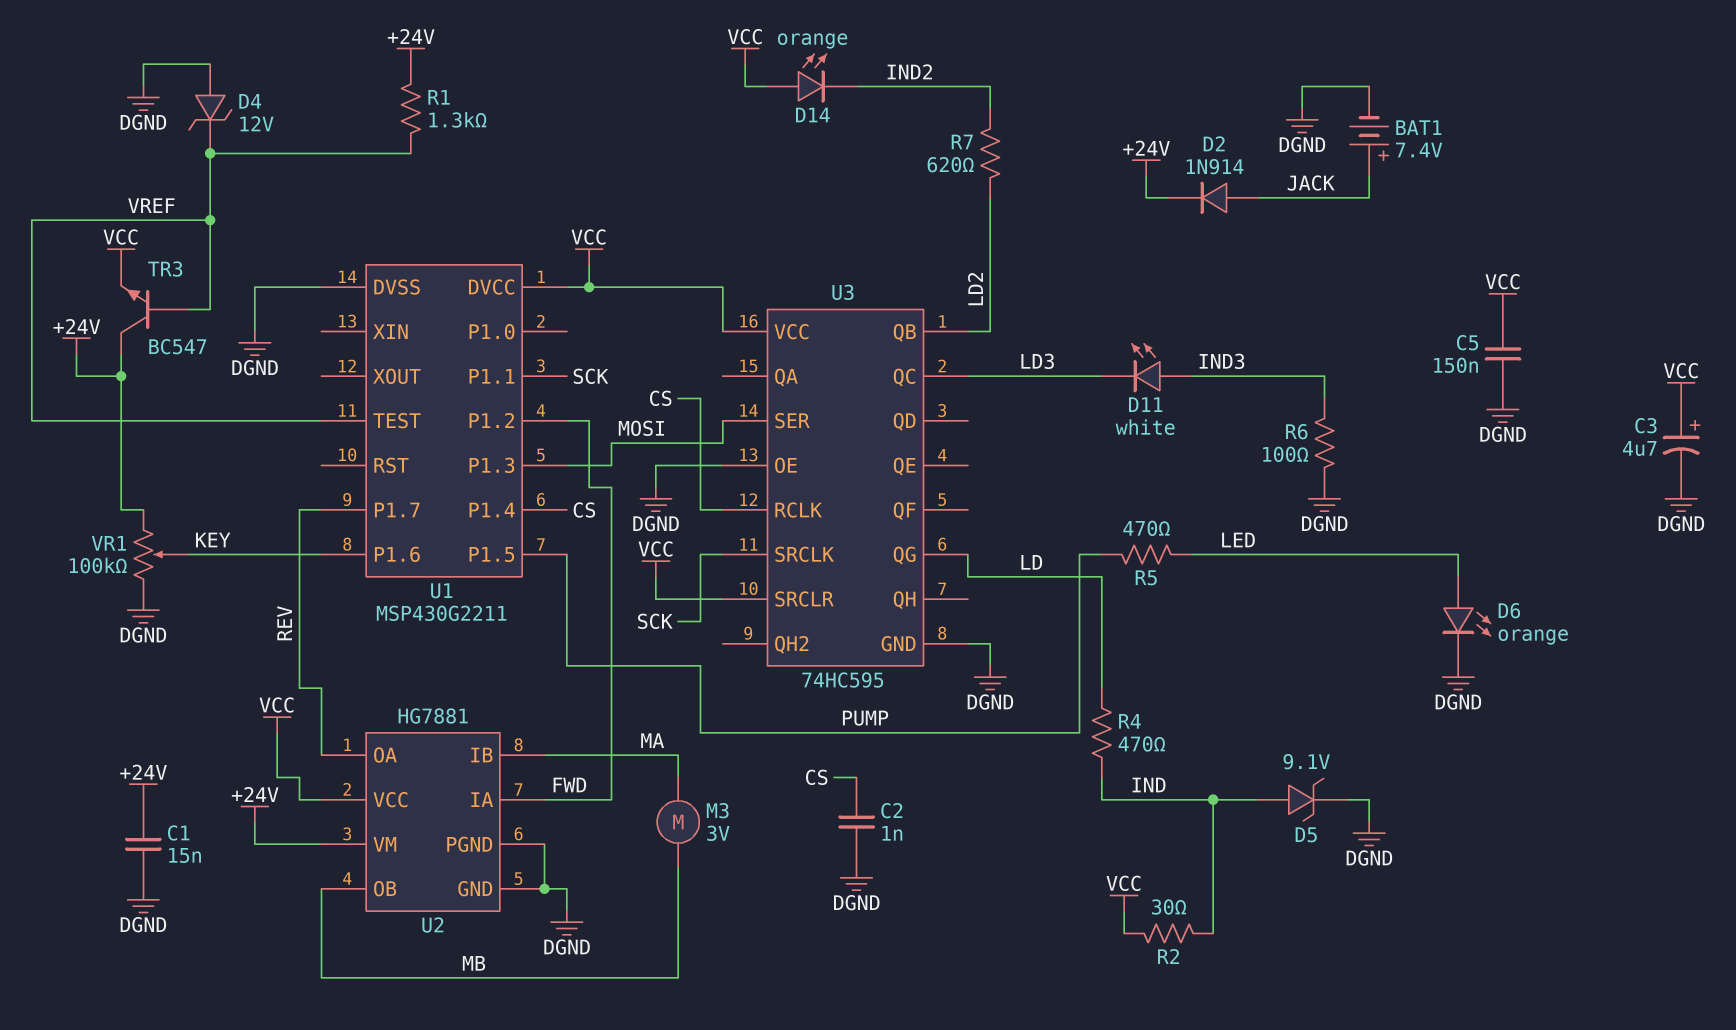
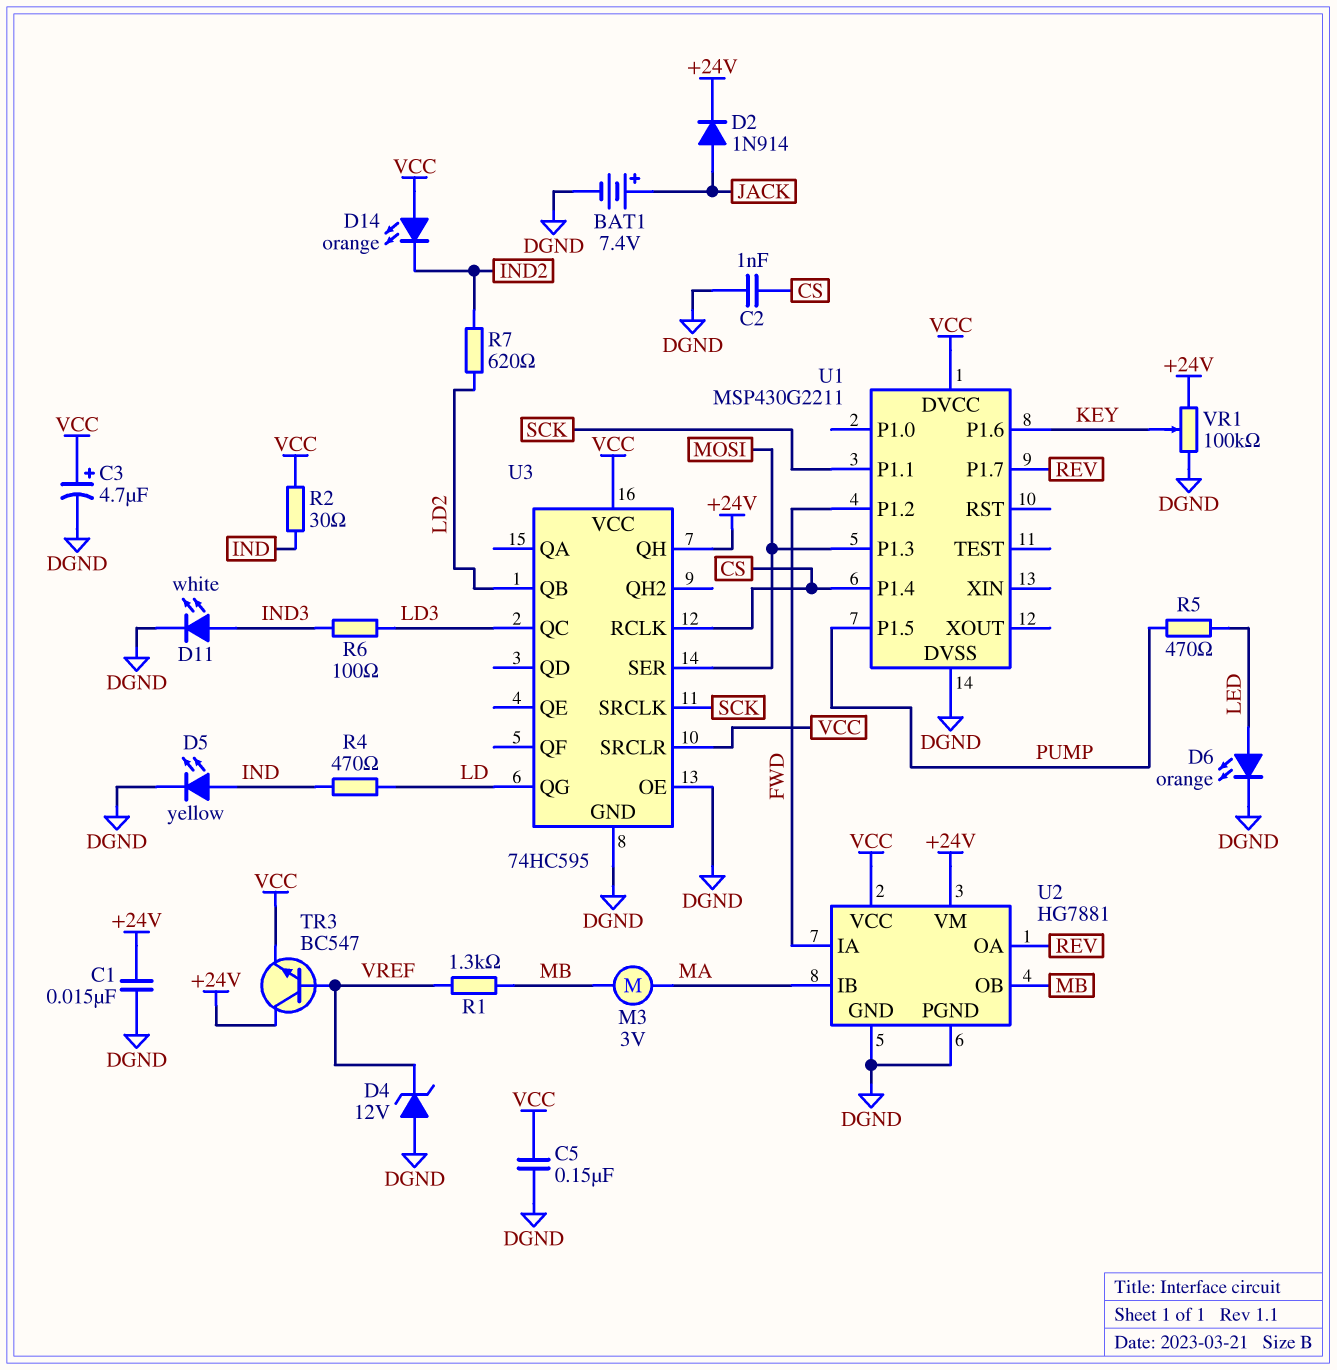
D5: zener 9.1V (A IND, K DGND) -> LED yellow (A IND, K DGND)
D11: LED white (A IND3, K LD3) -> LED white (A IND3, K DGND)
R1: 1.3k (+24V, VREF) -> 1.3k (MB, VREF)
R6: 100 (DGND, IND3) -> 100 (IND3, LD3)
U1 pin TEST: VREF -> none
U3 pin QH: none -> +24V

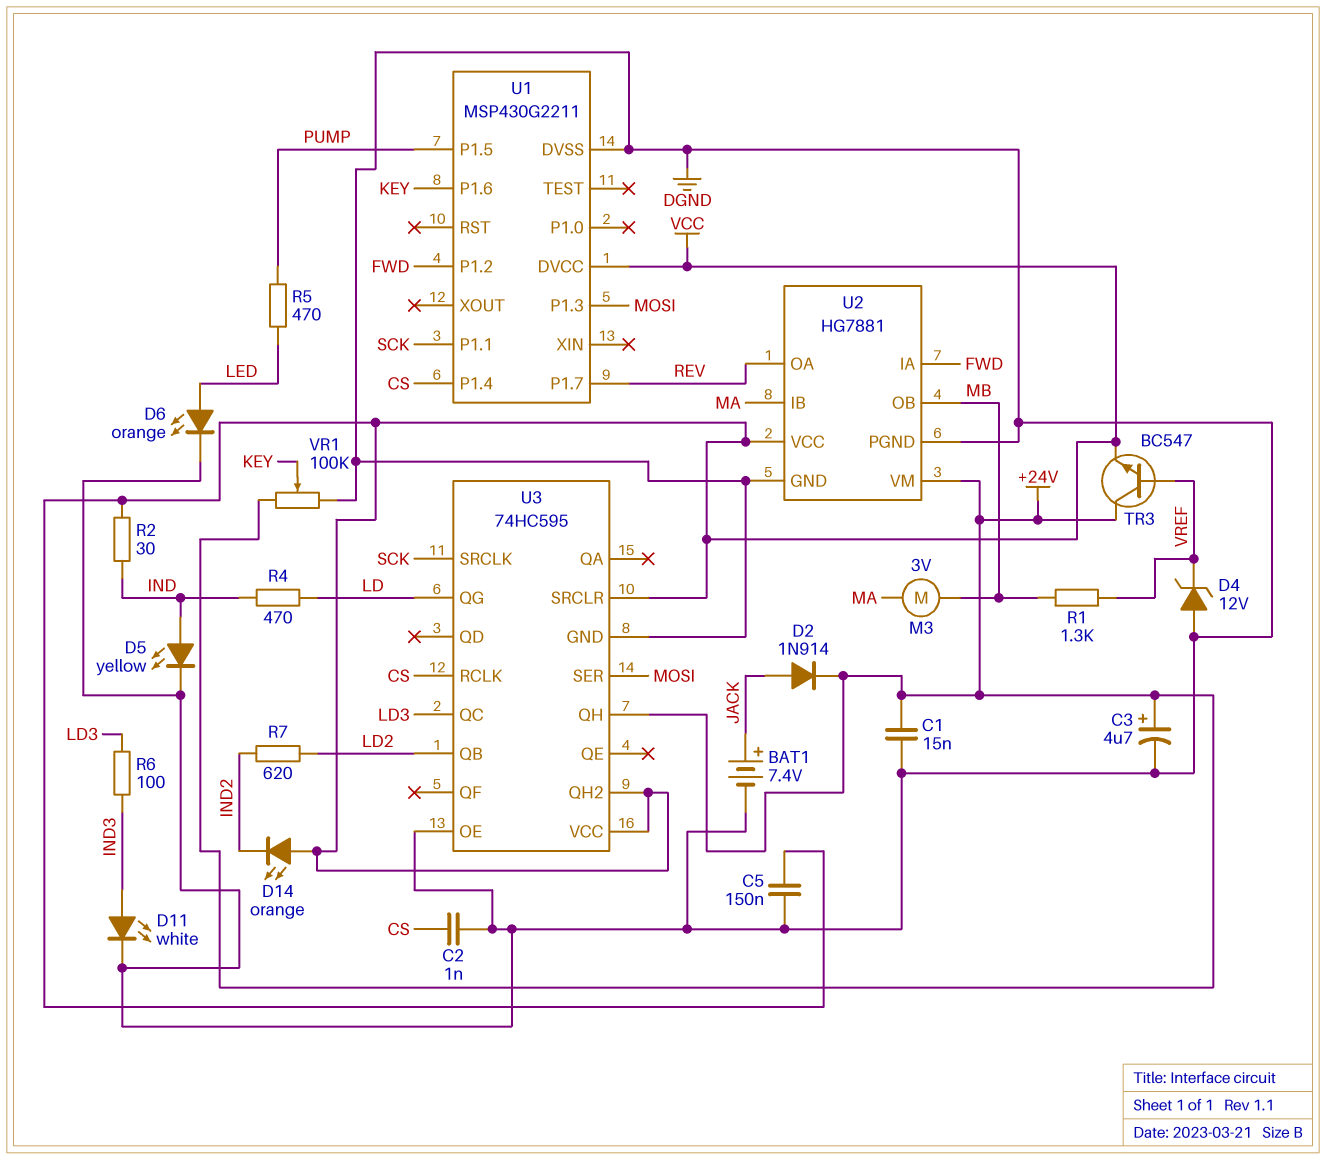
C3: 4.7uF (plus VCC, minus DGND) -> 4.7uF (plus +24V, minus DGND)
U3 pin QH2: none -> VCC

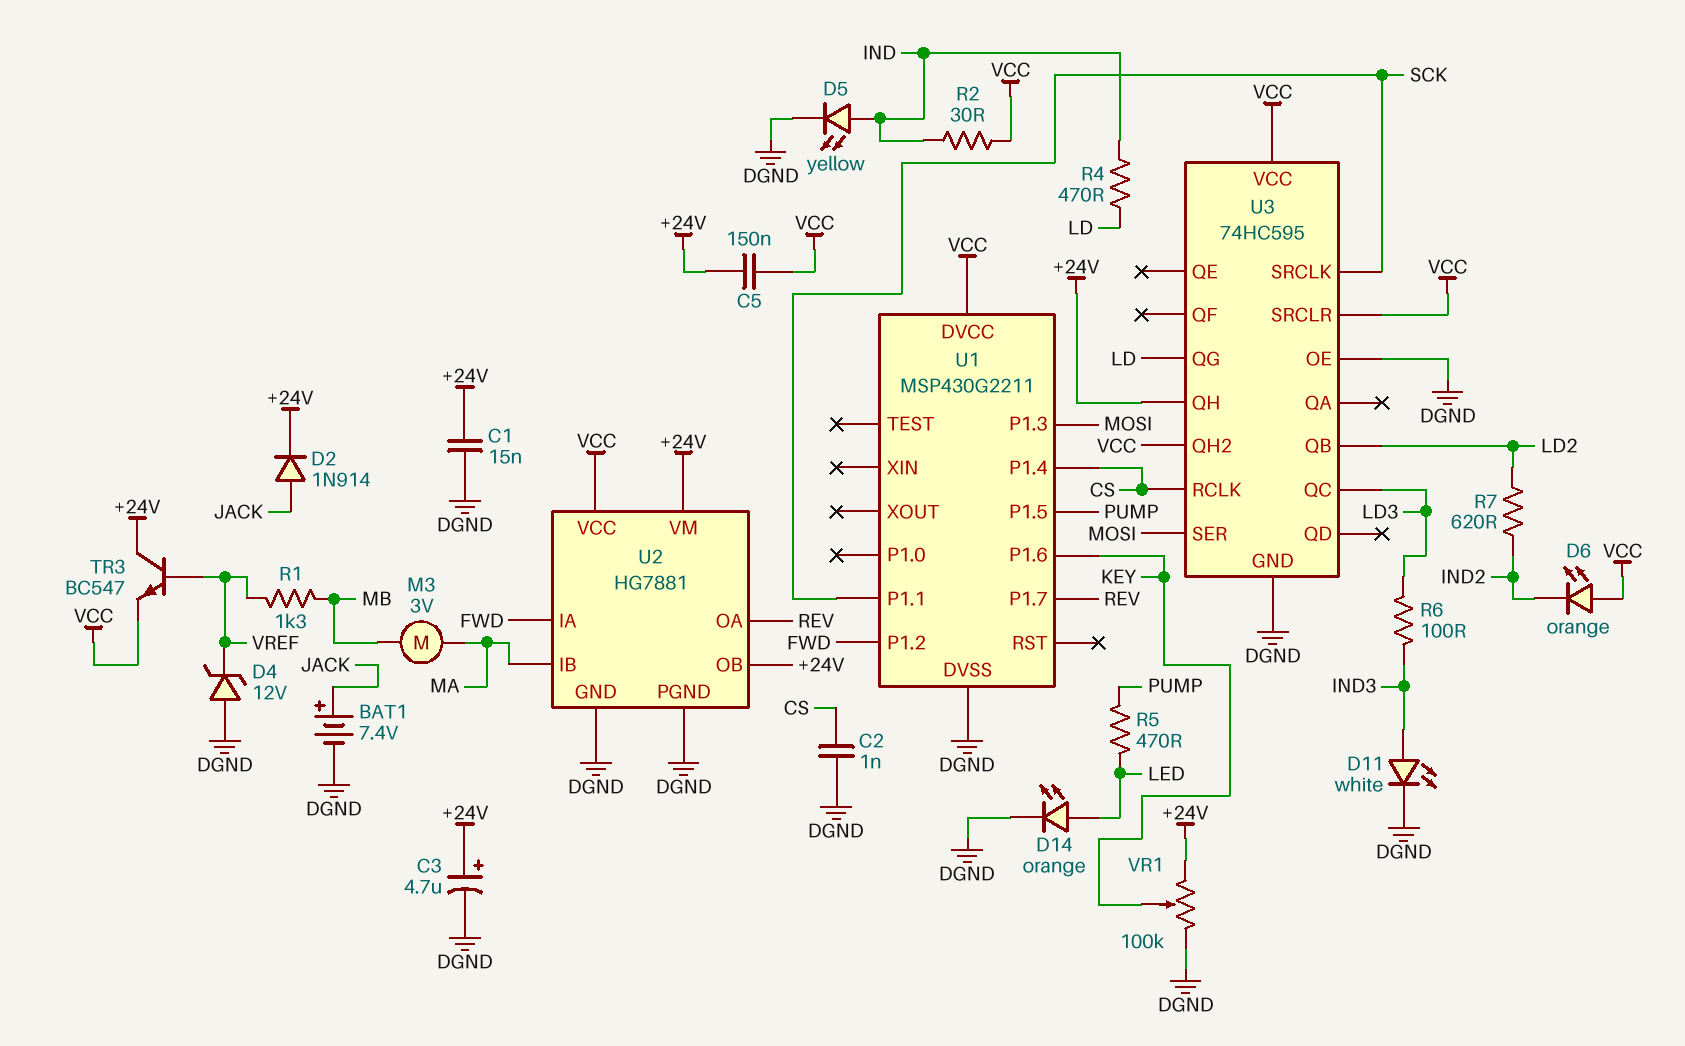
C5: 150nF (DGND, VCC) -> 150nF (+24V, VCC)
D6: LED orange (A LED, K DGND) -> LED orange (A VCC, K IND2)
D14: LED orange (A VCC, K IND2) -> LED orange (A LED, K DGND)
U2 pin OB: MB -> +24V

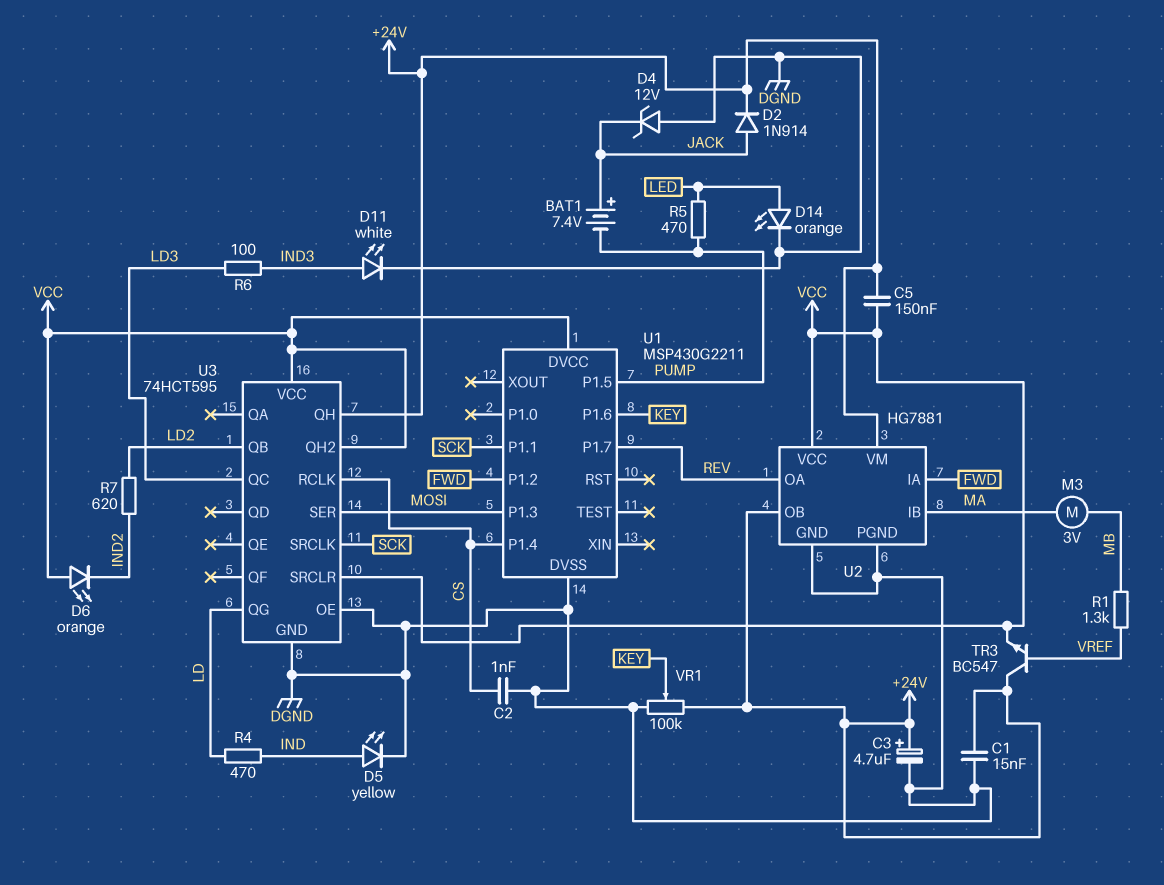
BAT1: 7.4V (plus JACK, minus DGND) -> 7.4V (plus JACK, minus PUMP)
D4: zener 12V (A DGND, K VREF) -> zener 12V (A DGND, K JACK)
R2: 30 (IND, VCC) -> none
U3: 74HC595 -> 74HCT595

